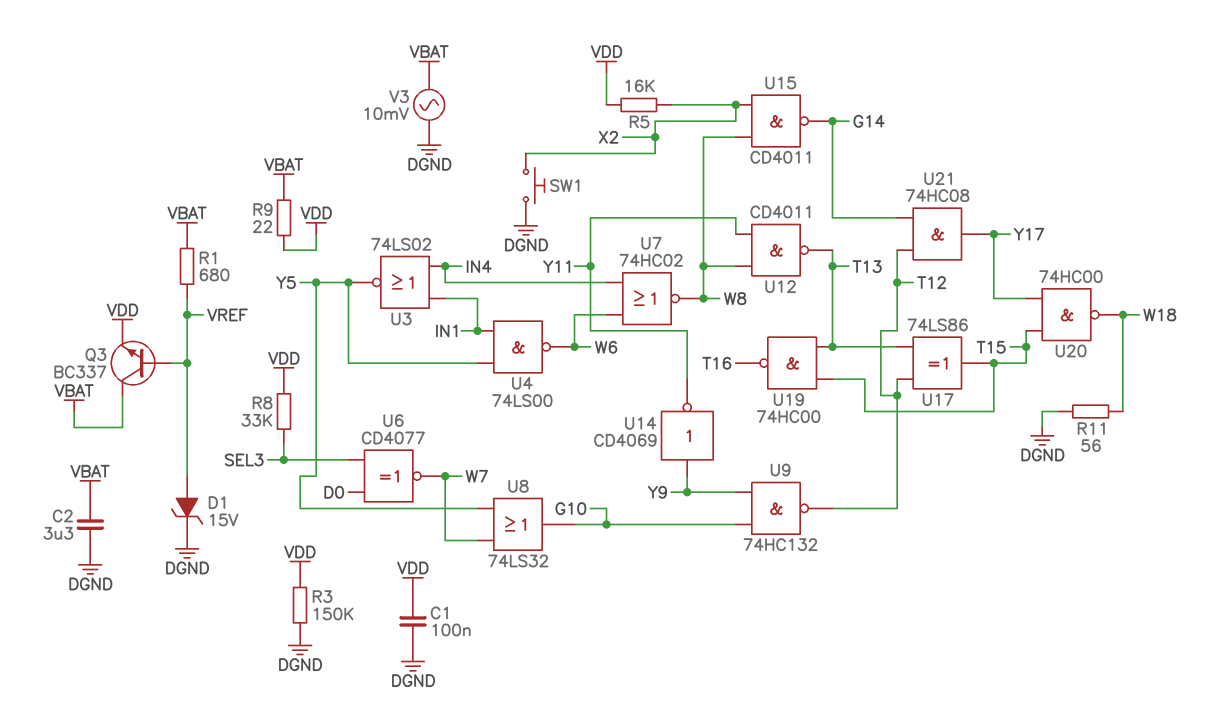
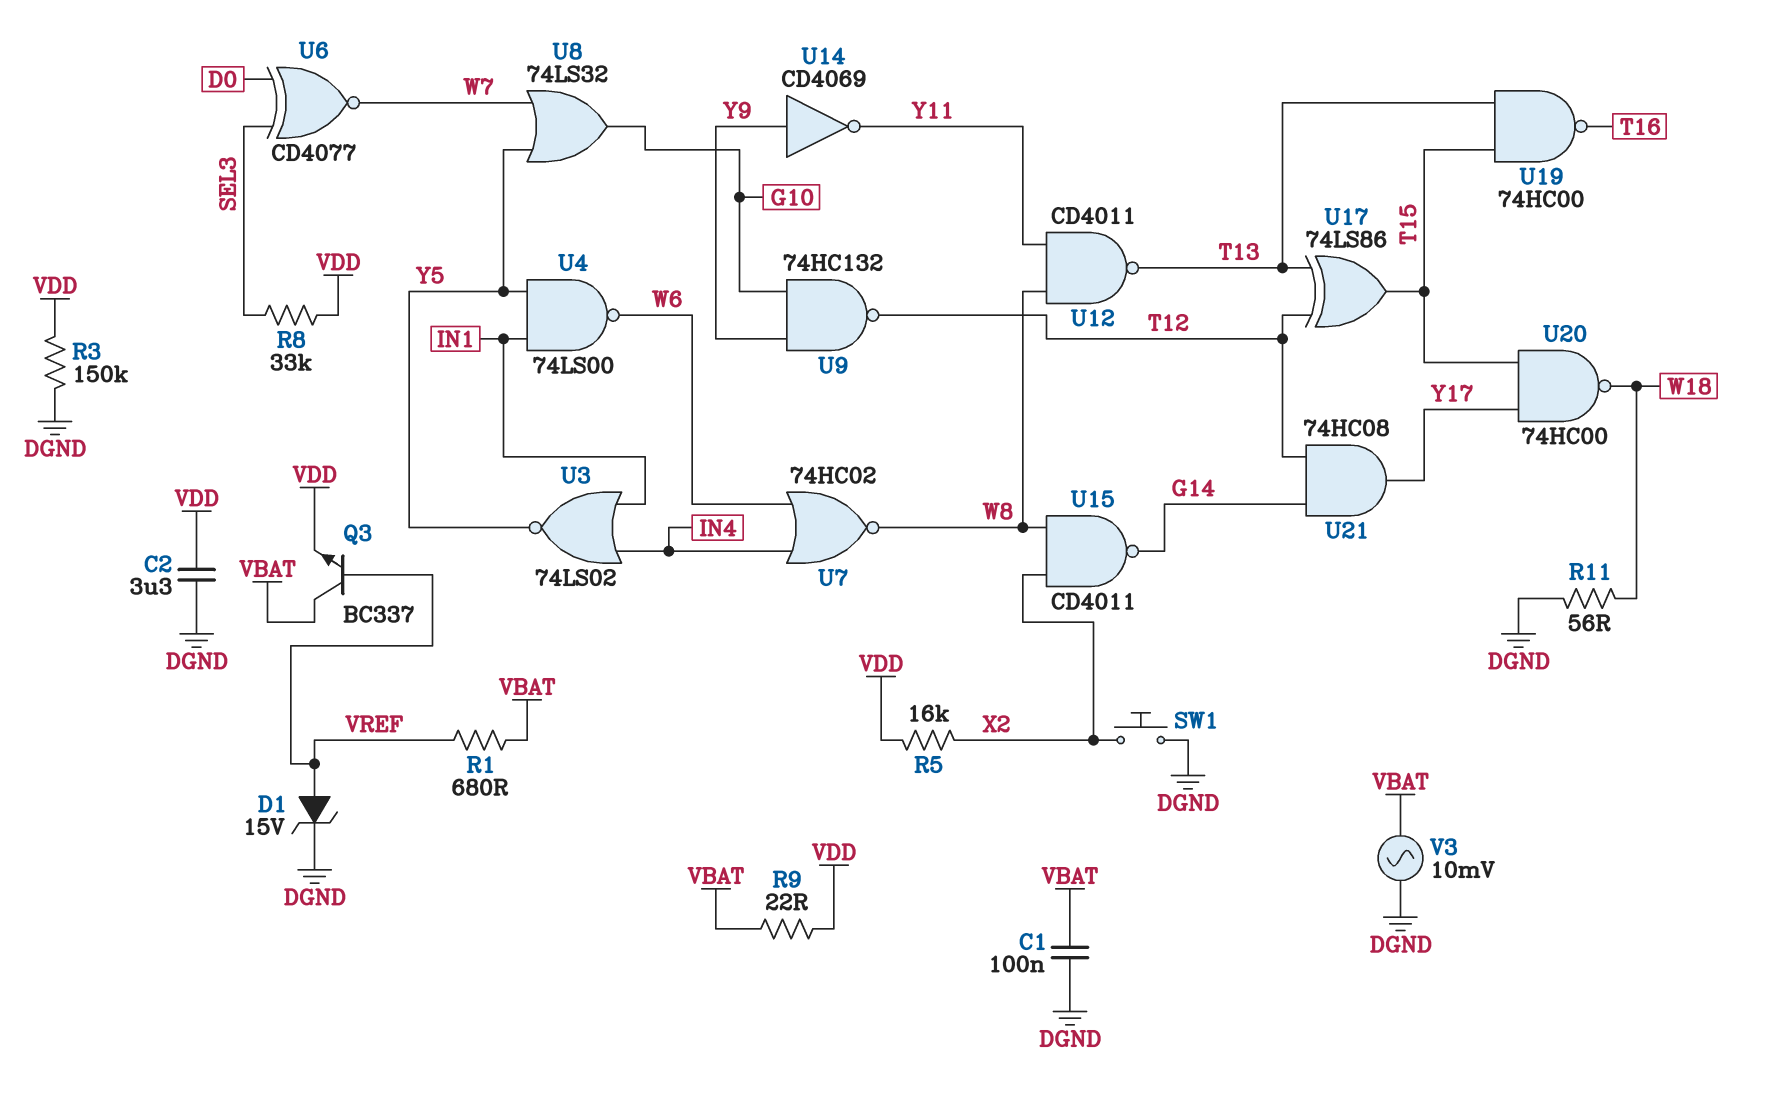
C1: 100nF (DGND, VDD) -> 100nF (DGND, VBAT)
C2: 3.3uF (DGND, VBAT) -> 3.3uF (DGND, VDD)

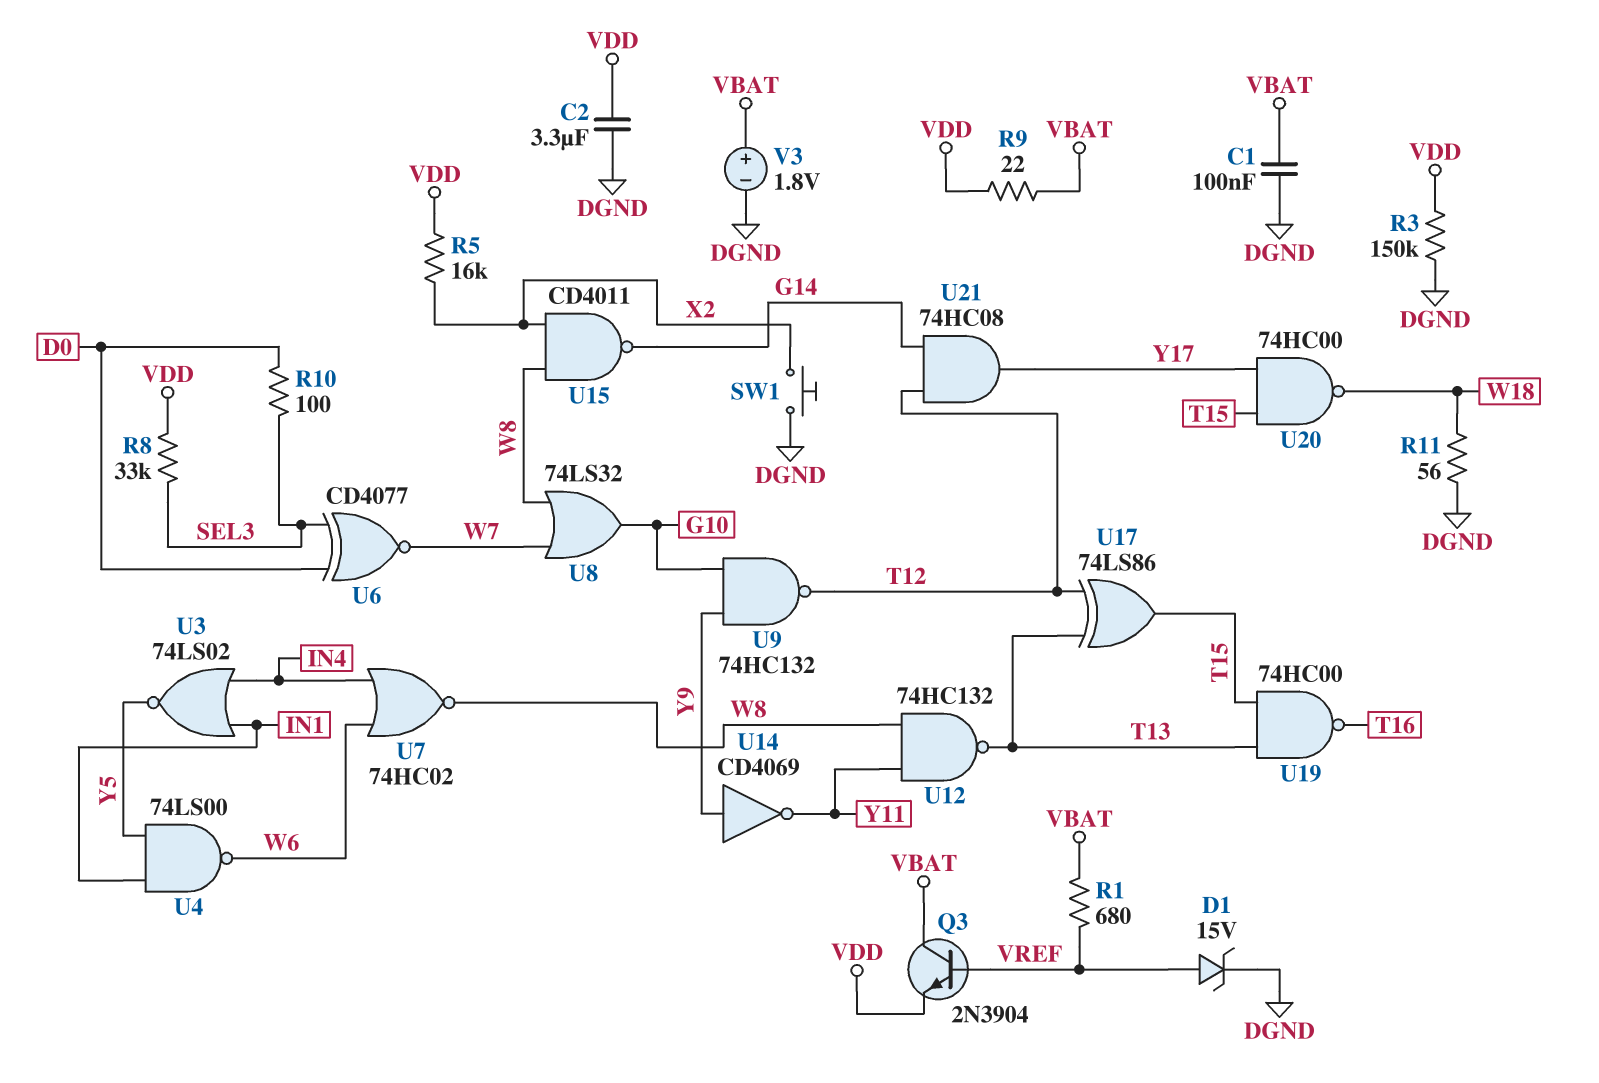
Q3: NPN BC337 (B VREF, C VBAT, E VDD) -> NPN 2N3904 (B VREF, C VBAT, E VDD)
R10: none -> 100 (D0, SEL3)
U8: OR 74LS32 (in W7, in Y5, out G10) -> OR 74LS32 (in W7, in W8, out G10)
U12: NAND CD4011 (in W8, in Y11, out T13) -> NAND 74HC132 (in W8, in Y11, out T13)
V3: AC 10mV (DGND, VBAT) -> 1.8V (plus VBAT, minus DGND)

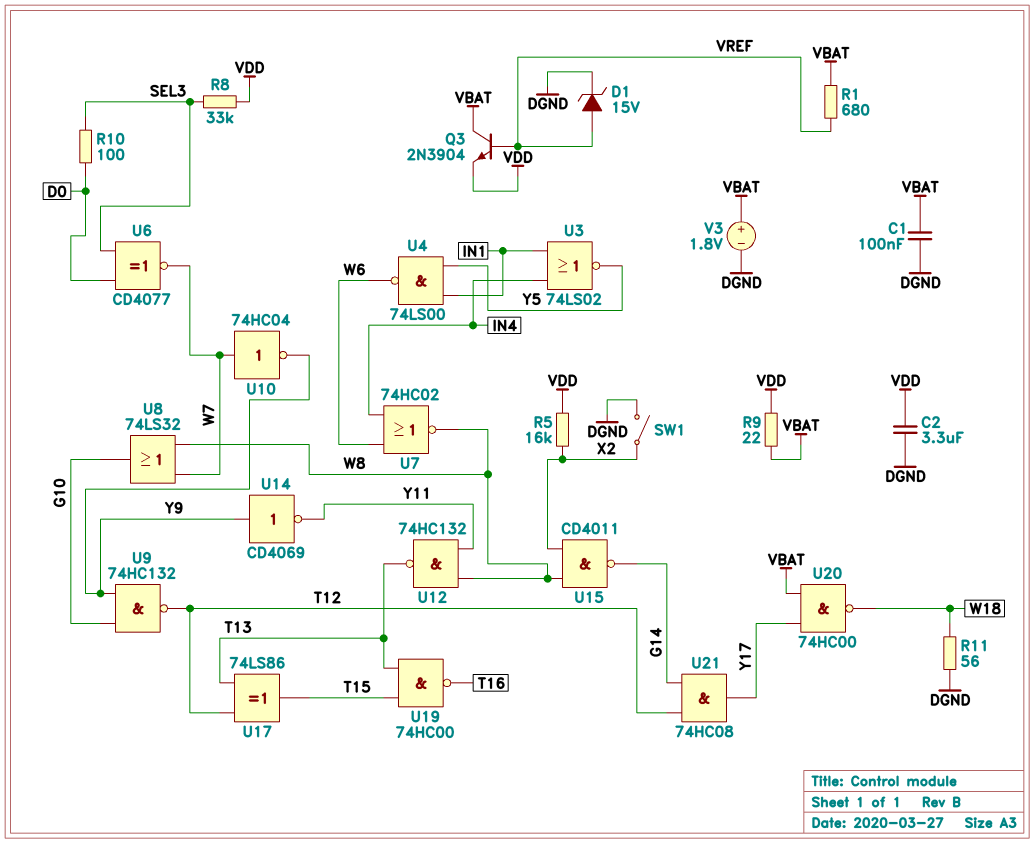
R3: 150k (DGND, VDD) -> none
SW1: button (DGND, X2) -> switch (DGND, X2)
U10: none -> NOT 74HC04 (in W7, out Y9)
U20: NAND 74HC00 (in T15, in Y17, out W18) -> NAND 74HC00 (in VBAT, in Y17, out W18)

